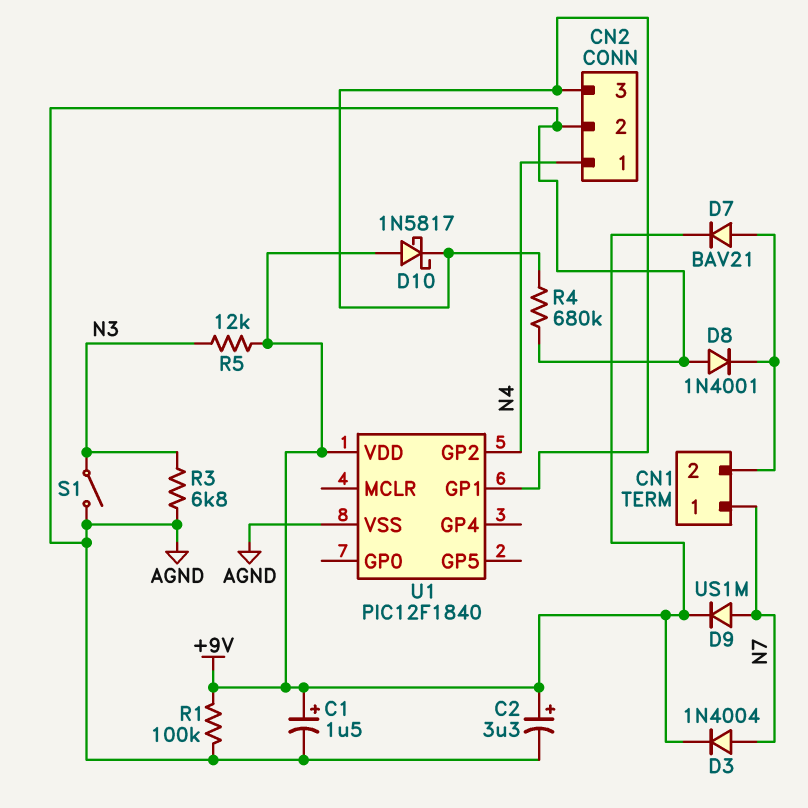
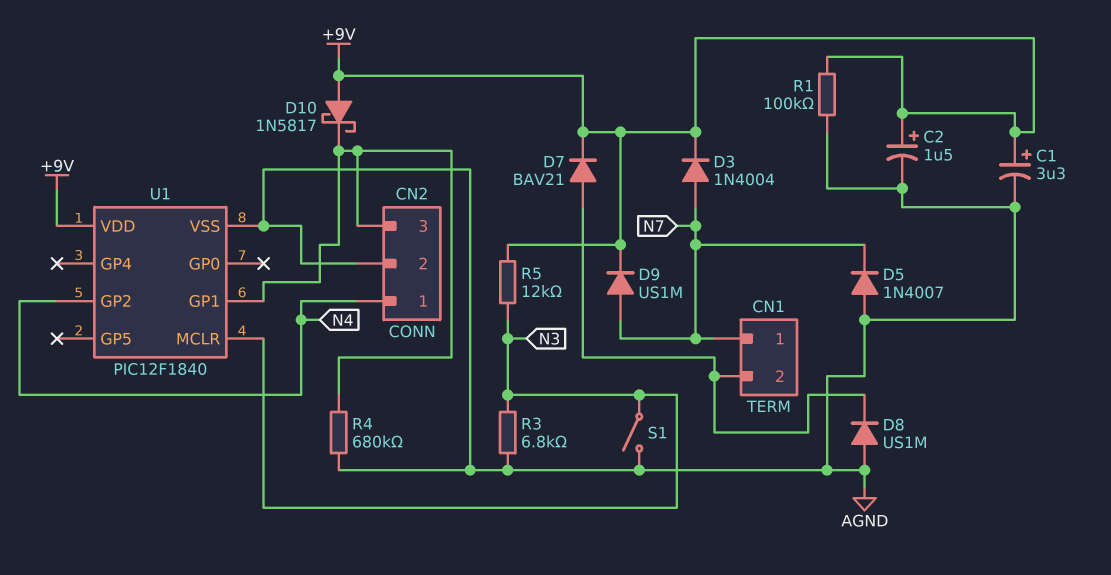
C1: 1.5uF (plus +9V, minus AGND) -> 3.3uF (plus +9V, minus AGND)
C2: 3.3uF (plus +9V, minus AGND) -> 1.5uF (plus +9V, minus AGND)
D5: none -> diode 1N4007 (A AGND, K N7)
D8: diode 1N4001 (A AGND, K CN1/2) -> diode US1M (A AGND, K CN1/2)
U1 pin MCLR: none -> N3

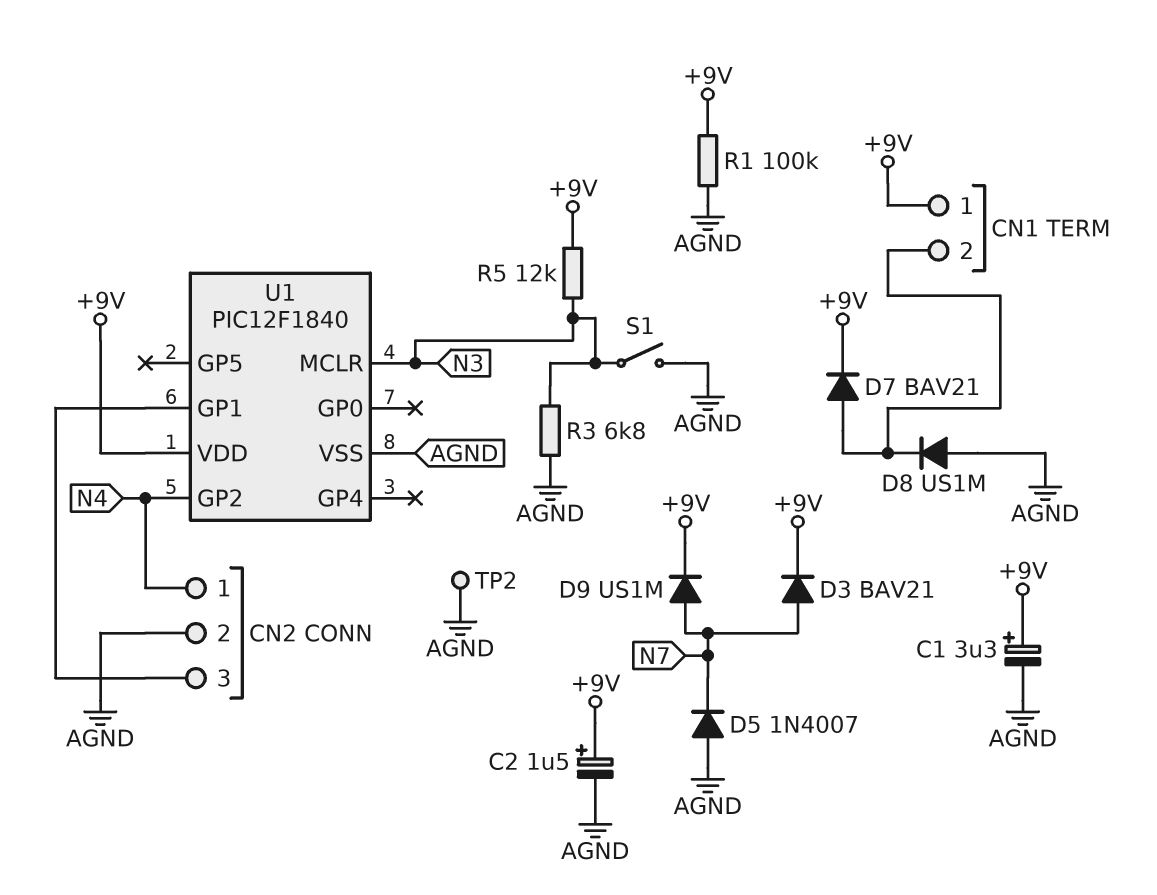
CN1 pin 1: N7 -> +9V
D3: diode 1N4004 (A N7, K +9V) -> diode BAV21 (A N7, K +9V)
D10: schottky 1N5817 (A +9V, K CN2/3) -> none
R4: 680k (AGND, CN2/3) -> none
TP2: none -> test point (AGND)

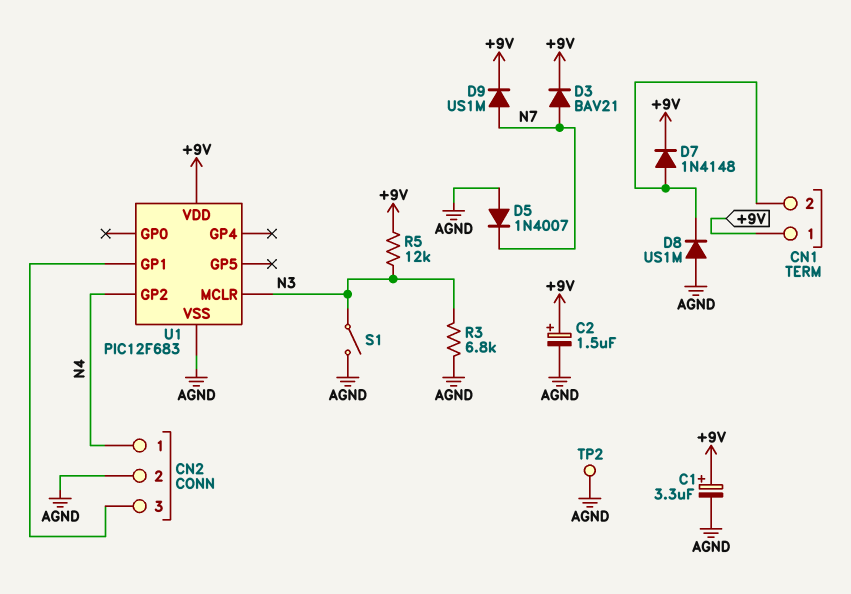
D7: diode BAV21 (A CN1/2, K +9V) -> diode 1N4148 (A CN1/2, K +9V)
R1: 100k (+9V, AGND) -> none
U1: PIC12F1840 -> PIC12F683

